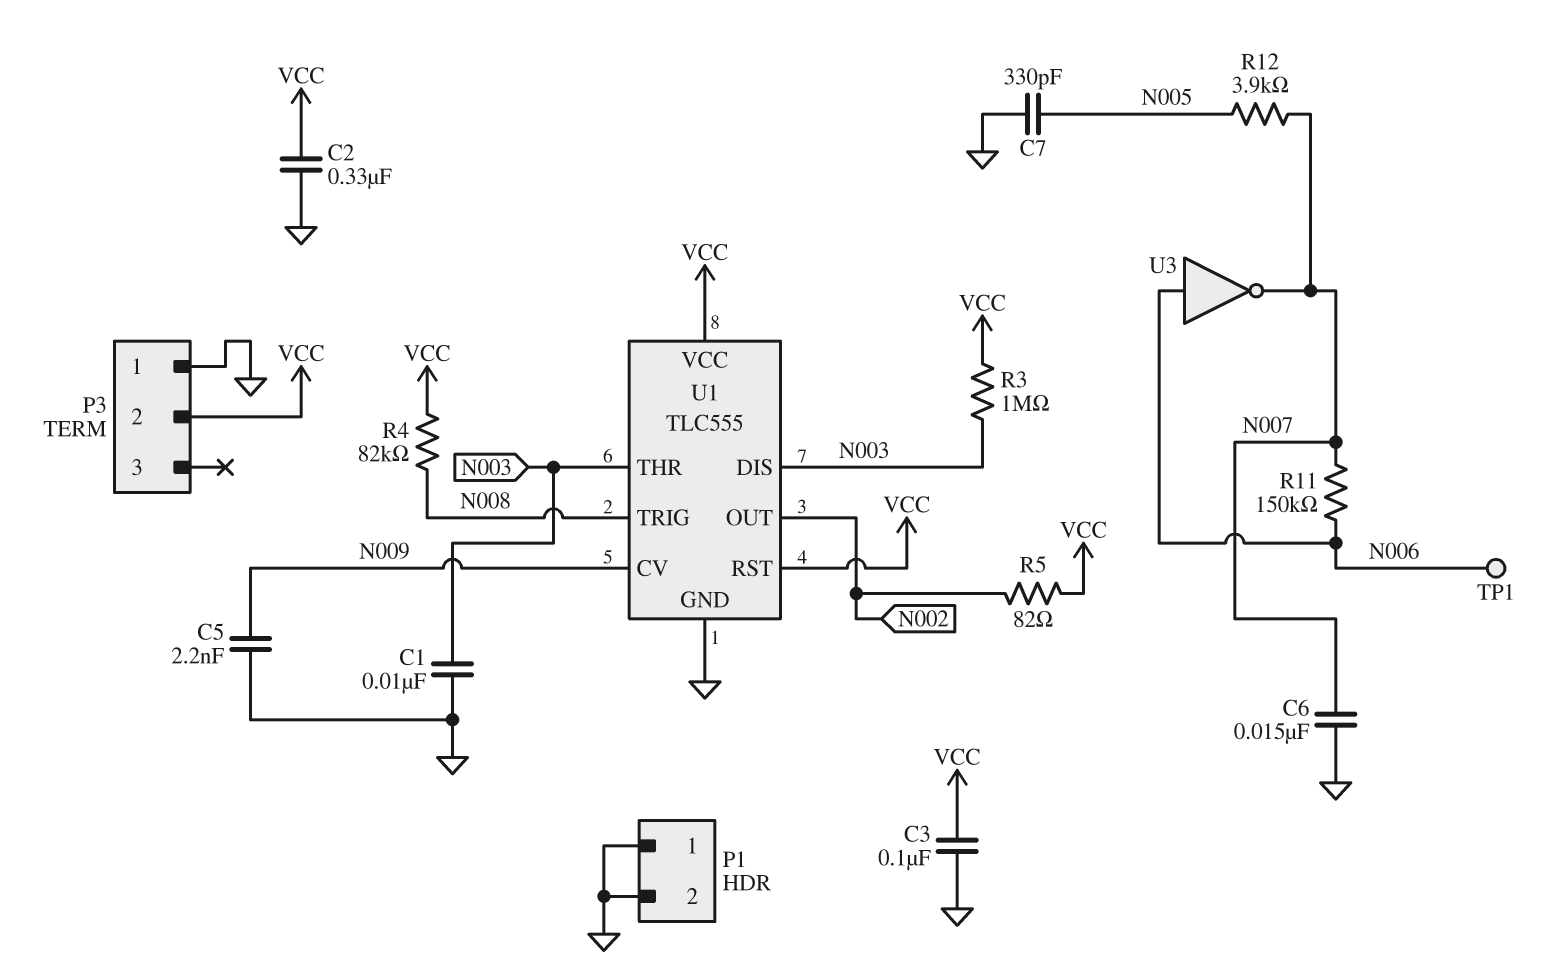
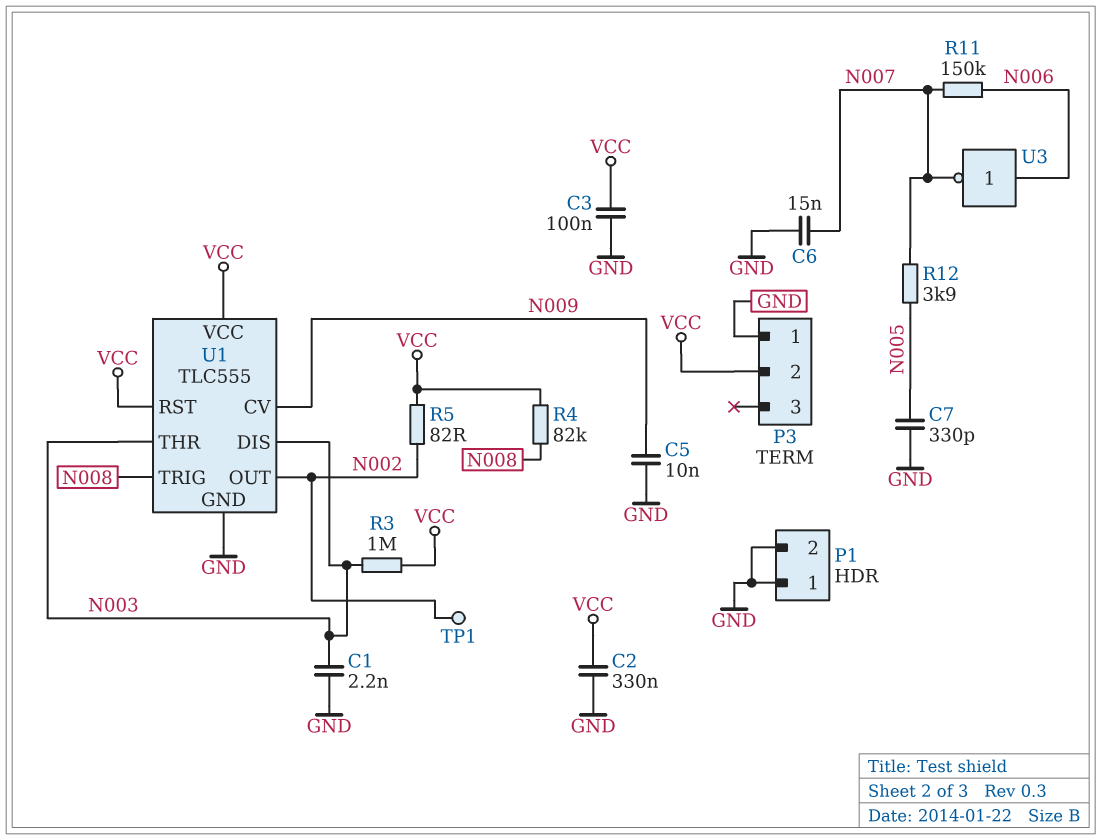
C1: 10nF (GND, N003) -> 2.2nF (GND, N003)
C5: 2.2nF (GND, N009) -> 10nF (GND, N009)
TP1: test point (N006) -> test point (N002)

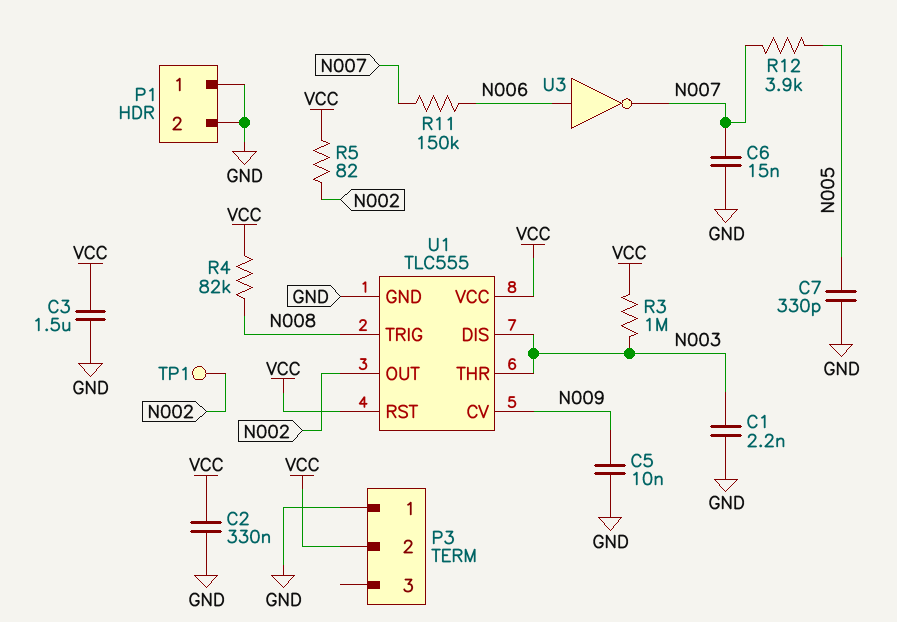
C3: 100nF (GND, VCC) -> 1.5uF (GND, VCC)

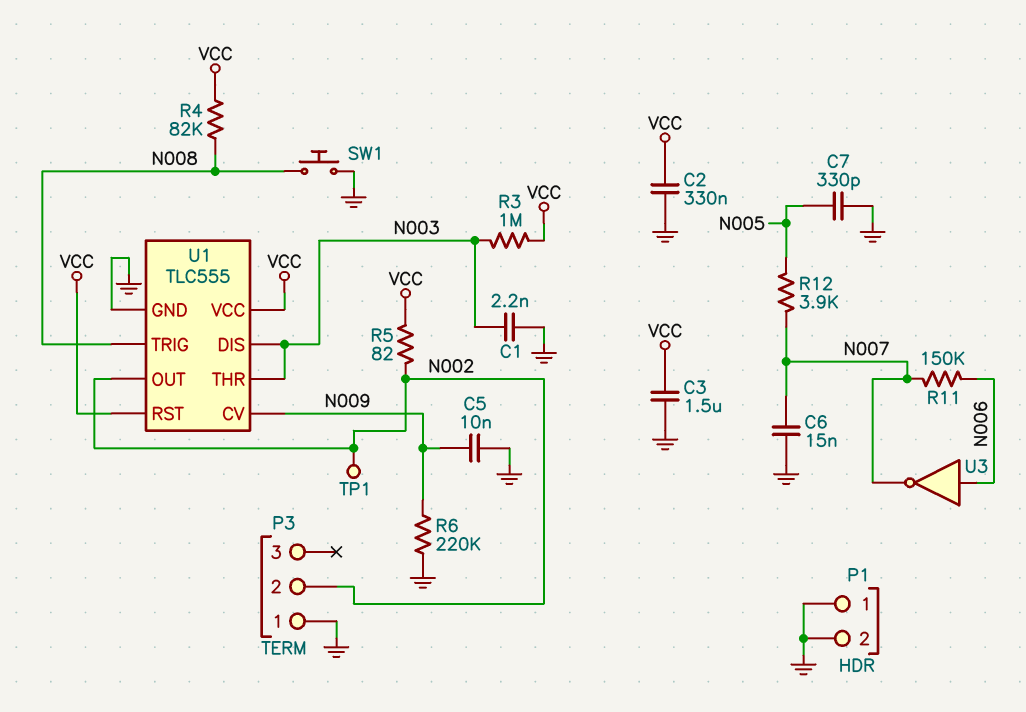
P3 pin 2: VCC -> N002
R6: none -> 220k (GND, N009)
SW1: none -> button (GND, N008)

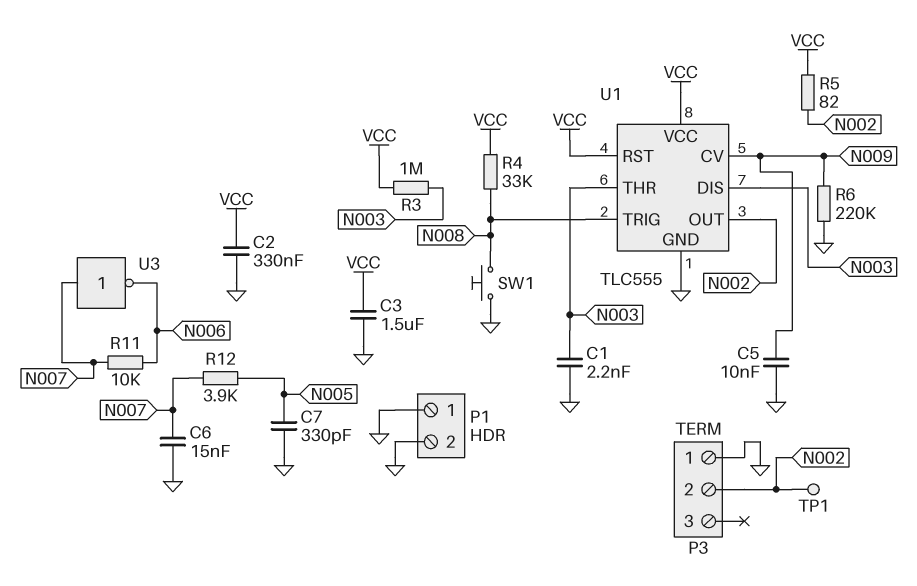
R4: 82k (N008, VCC) -> 33k (N008, VCC)
R11: 150k (N006, N007) -> 10k (N006, N007)
U3: NOT (in N006, out N007) -> NOT (in N007, out N006)

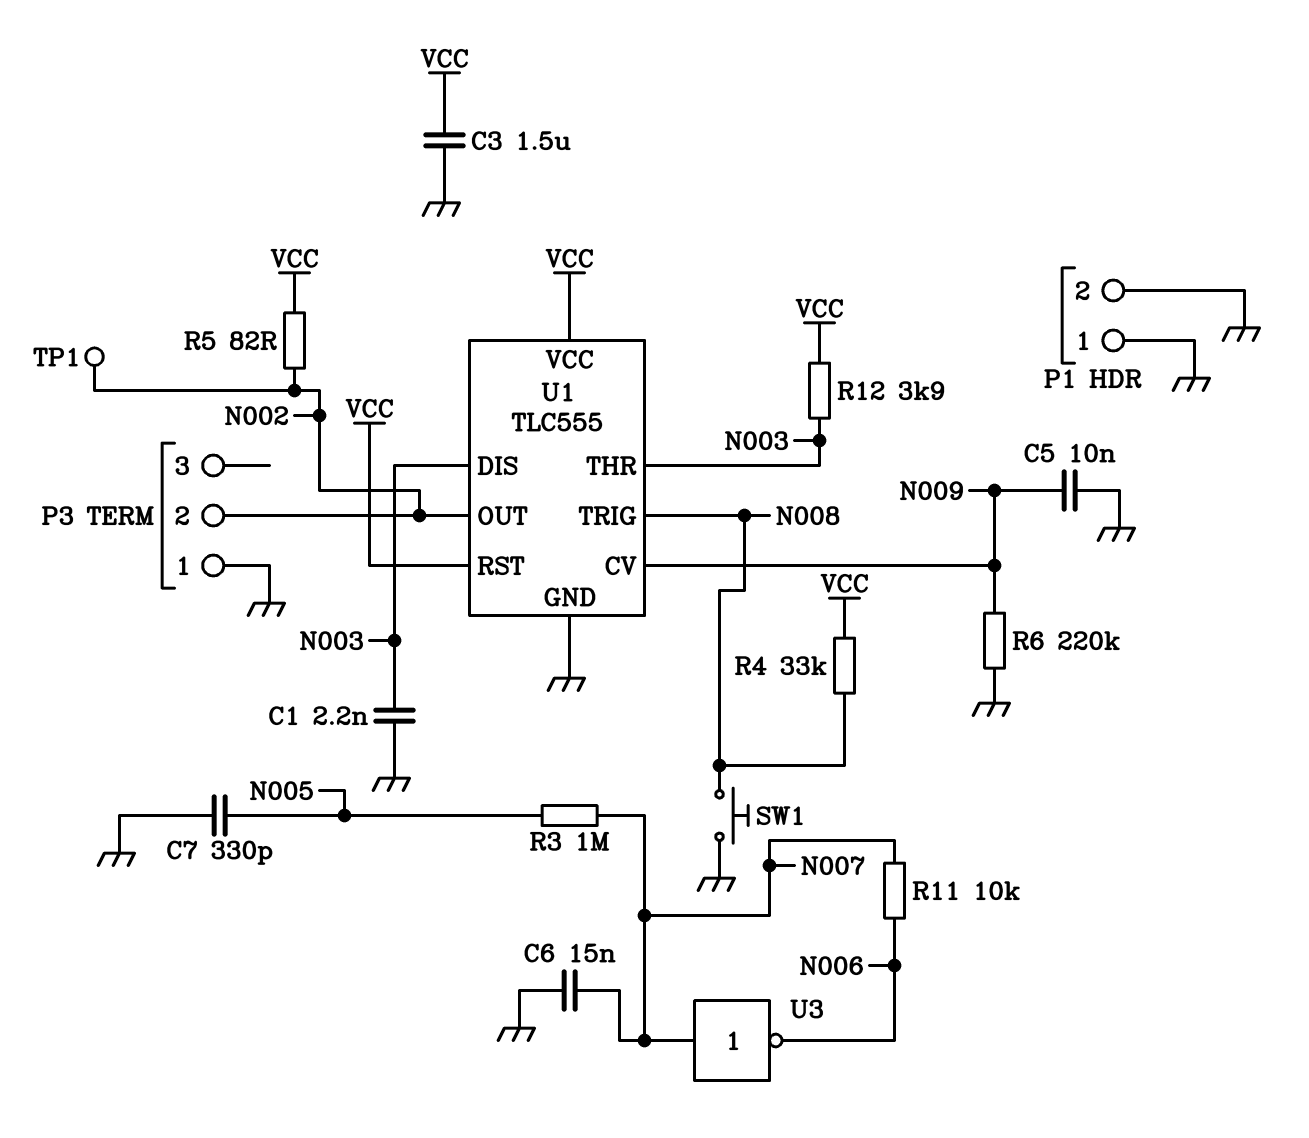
C2: 330nF (GND, VCC) -> none
R3: 1M (N003, VCC) -> 1M (N005, N007)
R12: 3.9k (N005, N007) -> 3.9k (N003, VCC)

